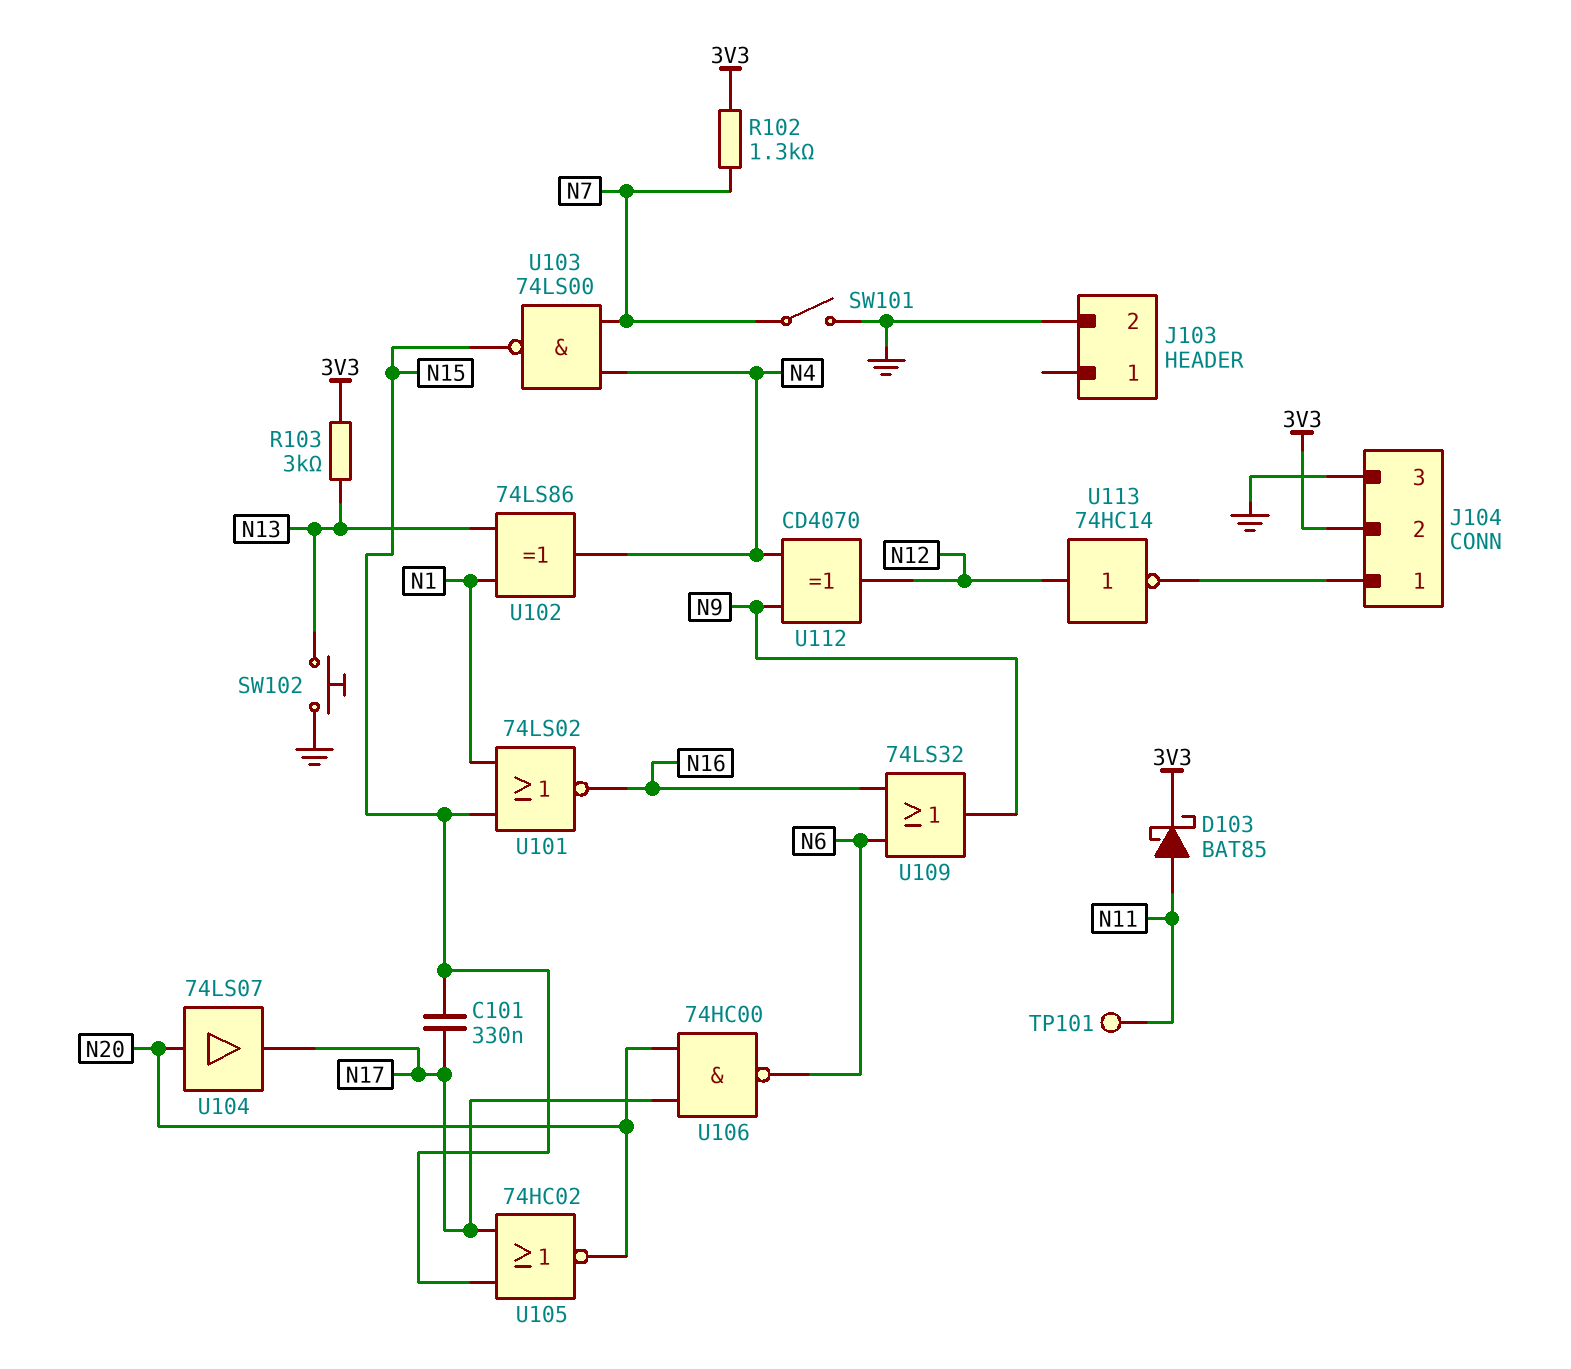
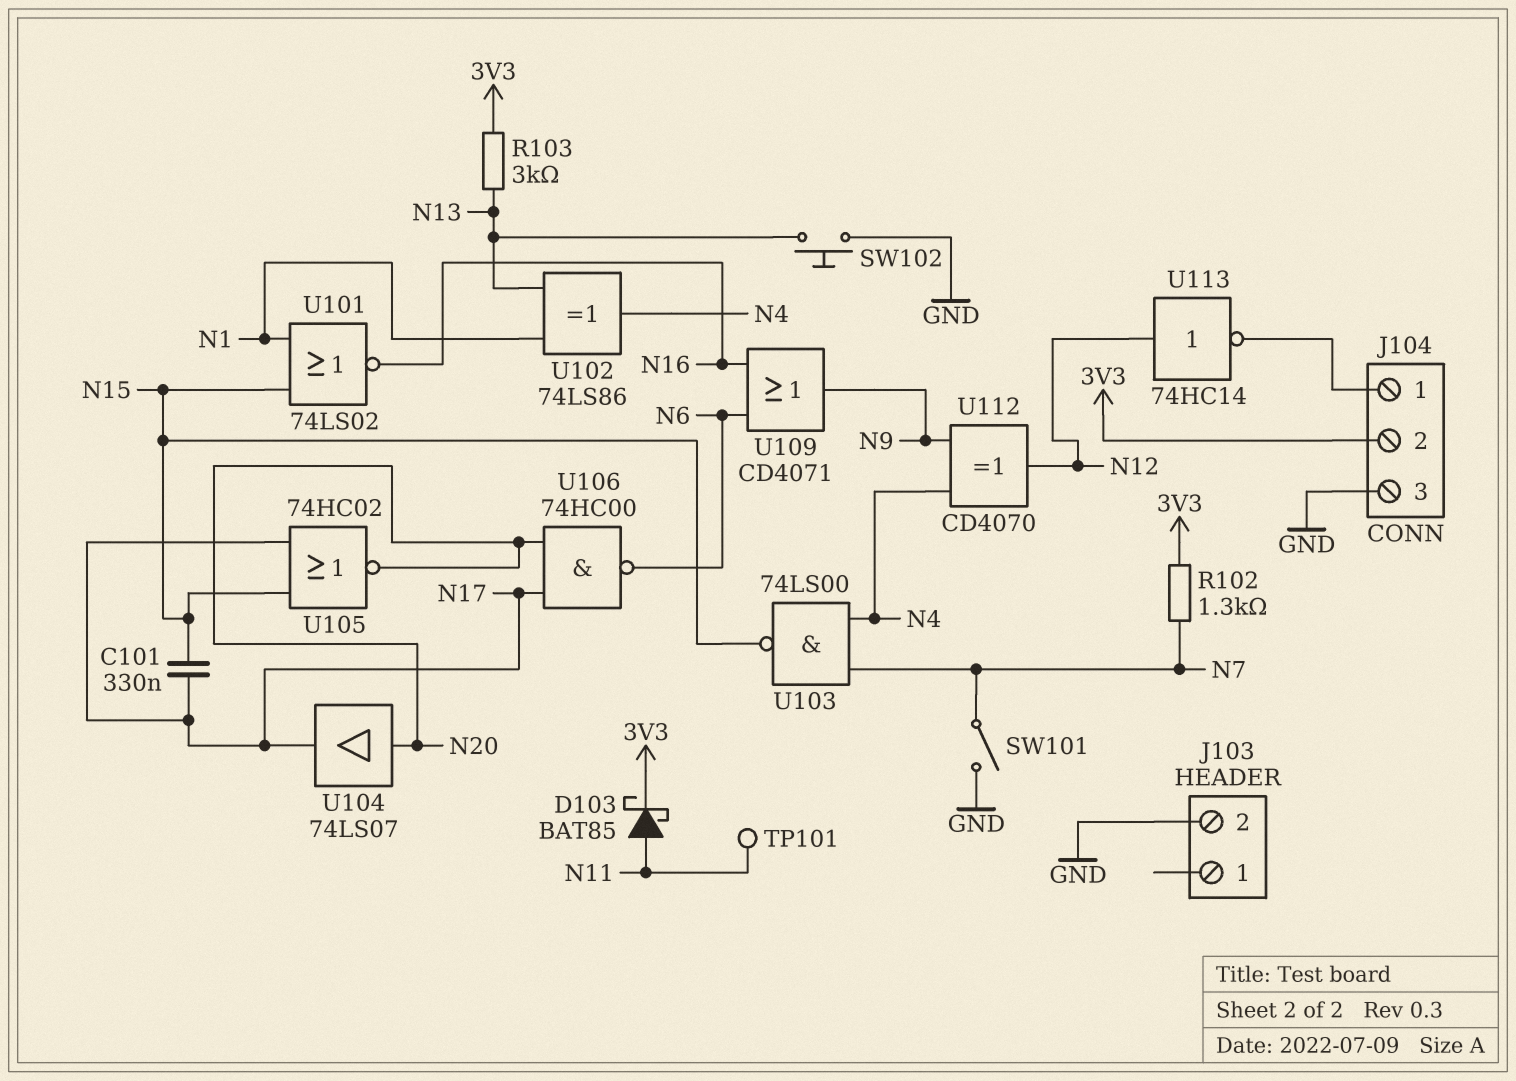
U109: OR 74LS32 (in N6, in N16, out N9) -> OR CD4071 (in N6, in N16, out N9)

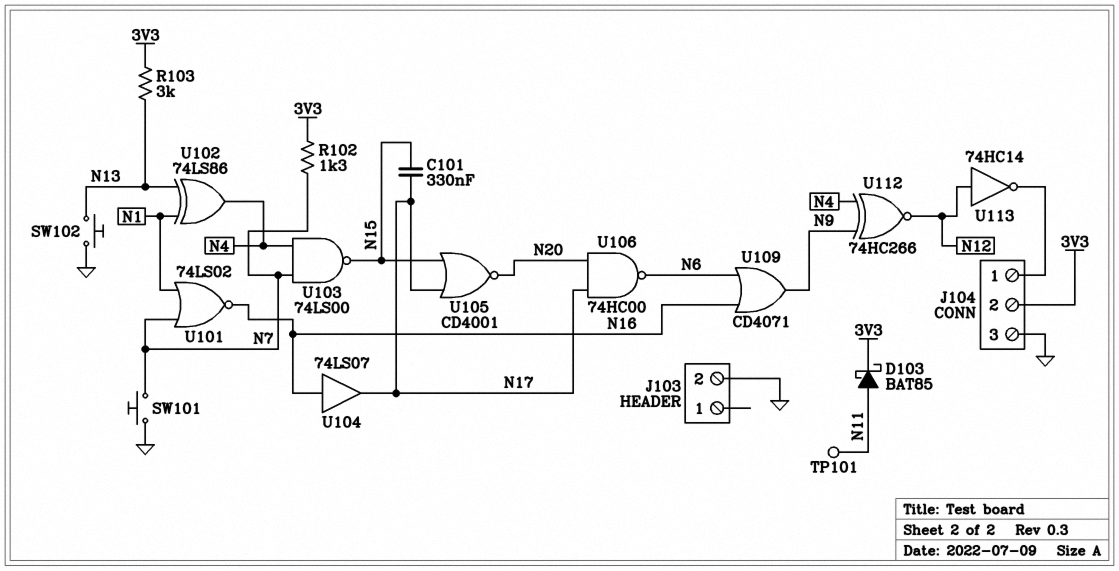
SW101: switch (GND, N7) -> button (GND, N7)
U101: NOR 74LS02 (in N1, in N15, out N16) -> NOR 74LS02 (in N1, in N7, out N16)
U104: buffer 74LS07 (in N20, out N17) -> buffer 74LS07 (in N16, out N17)
U105: NOR 74HC02 (in N15, in N17, out N20) -> NOR CD4001 (in N15, in N17, out N20)
U112: XOR CD4070 (in N4, in N9, out N12) -> XNOR 74HC266 (in N4, in N9, out N12)

